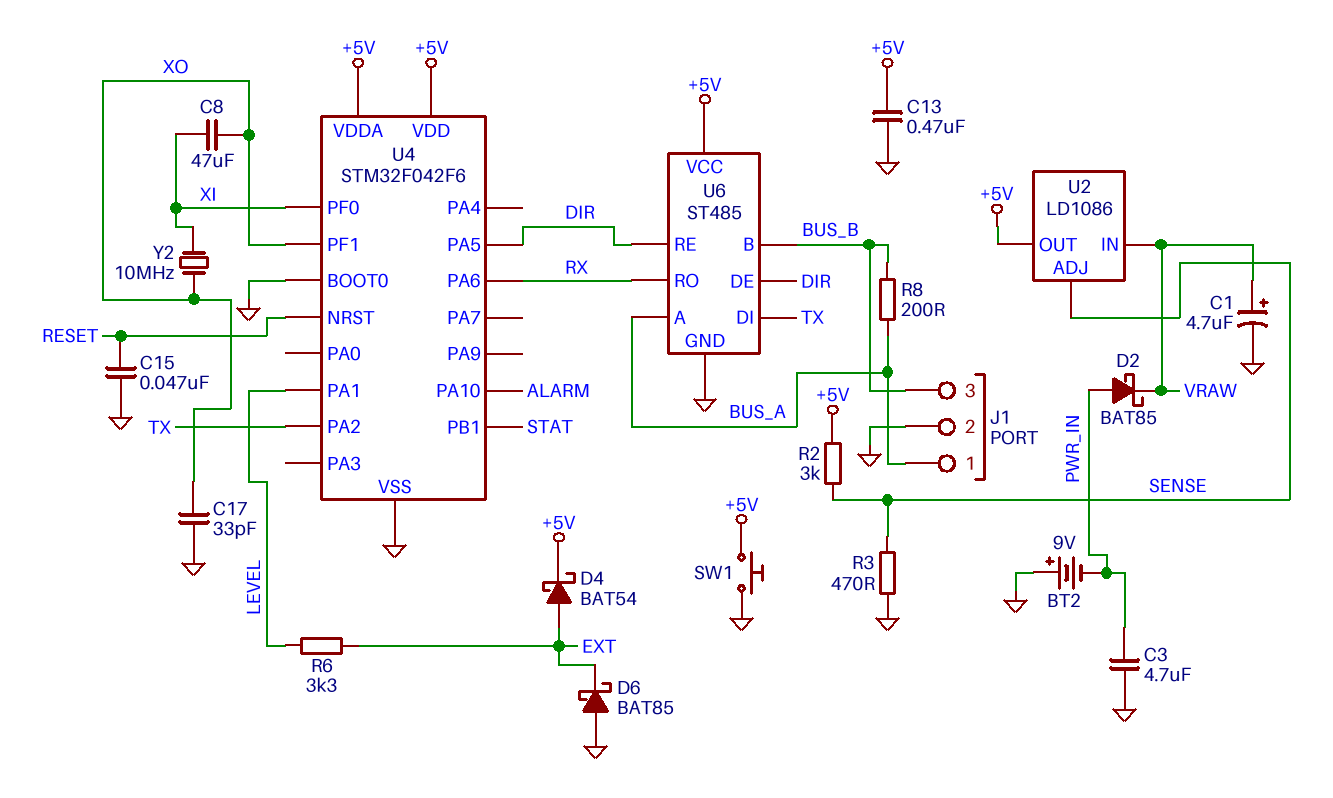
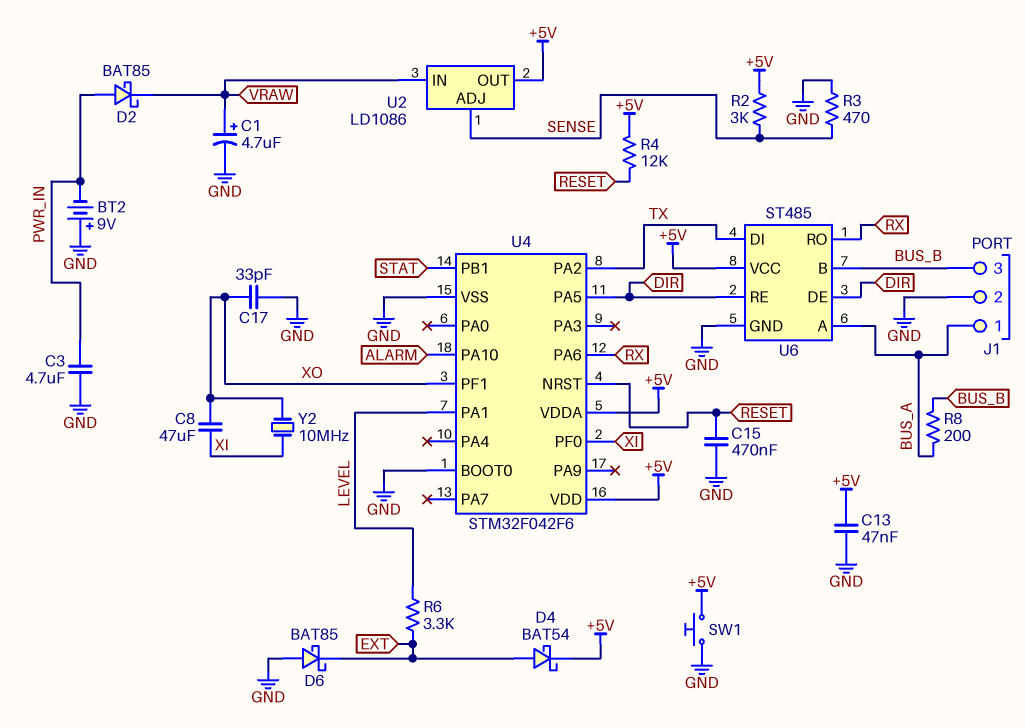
C13: 470nF (+5V, GND) -> 47nF (+5V, GND)
C15: 47nF (GND, RESET) -> 470nF (GND, RESET)
R4: none -> 12k (+5V, RESET)

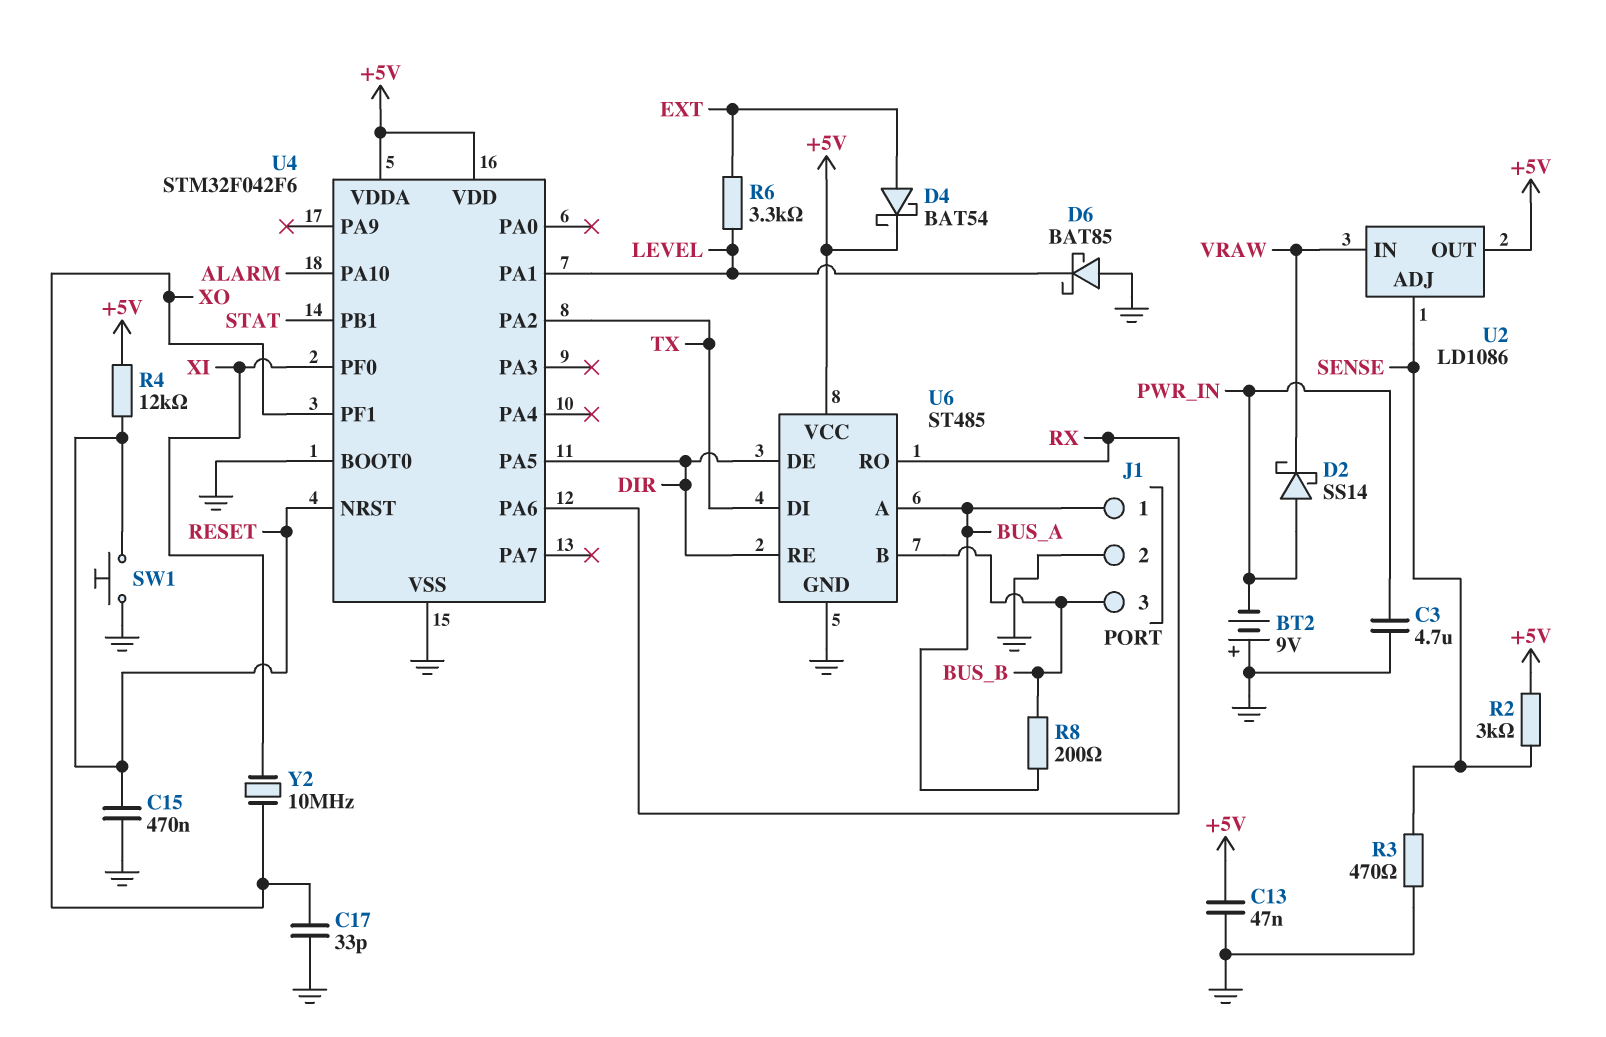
C1: 4.7uF (plus VRAW, minus GND) -> none
C8: 47uF (XI, XO) -> none
D2: schottky BAT85 (A PWR_IN, K VRAW) -> schottky SS14 (A PWR_IN, K VRAW)
D6: schottky BAT85 (A GND, K EXT) -> schottky BAT85 (A GND, K LEVEL)
SW1: button (+5V, GND) -> button (GND, RESET)

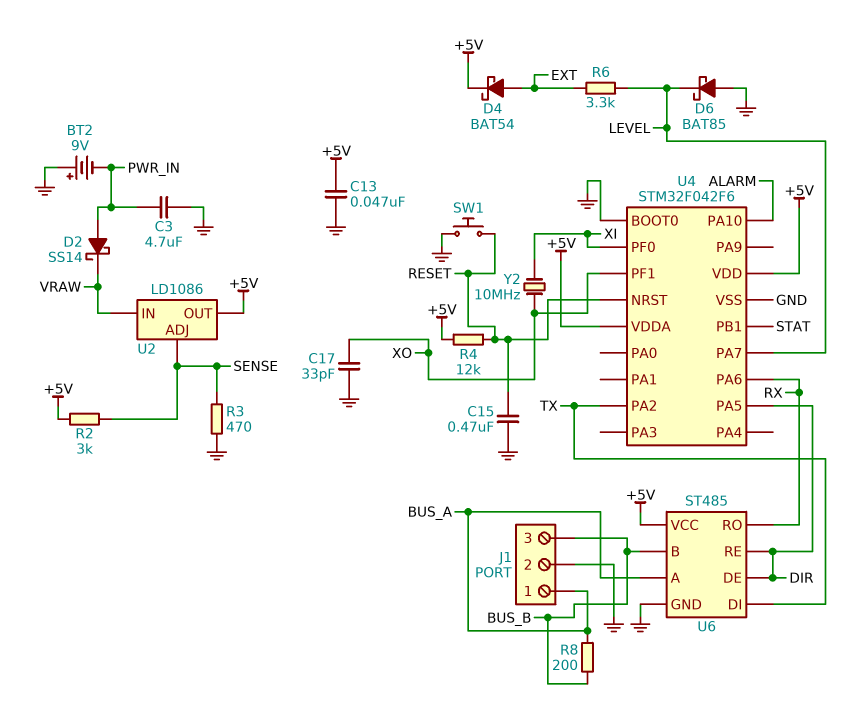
U4 pin PA1: LEVEL -> none
U4 pin PA7: none -> LEVEL

